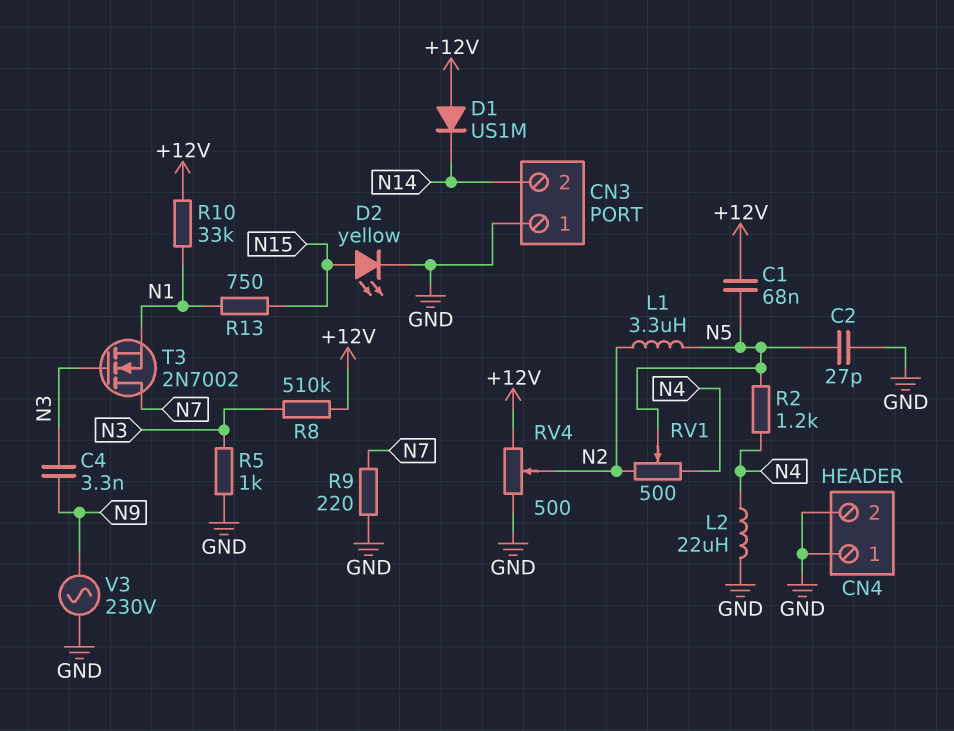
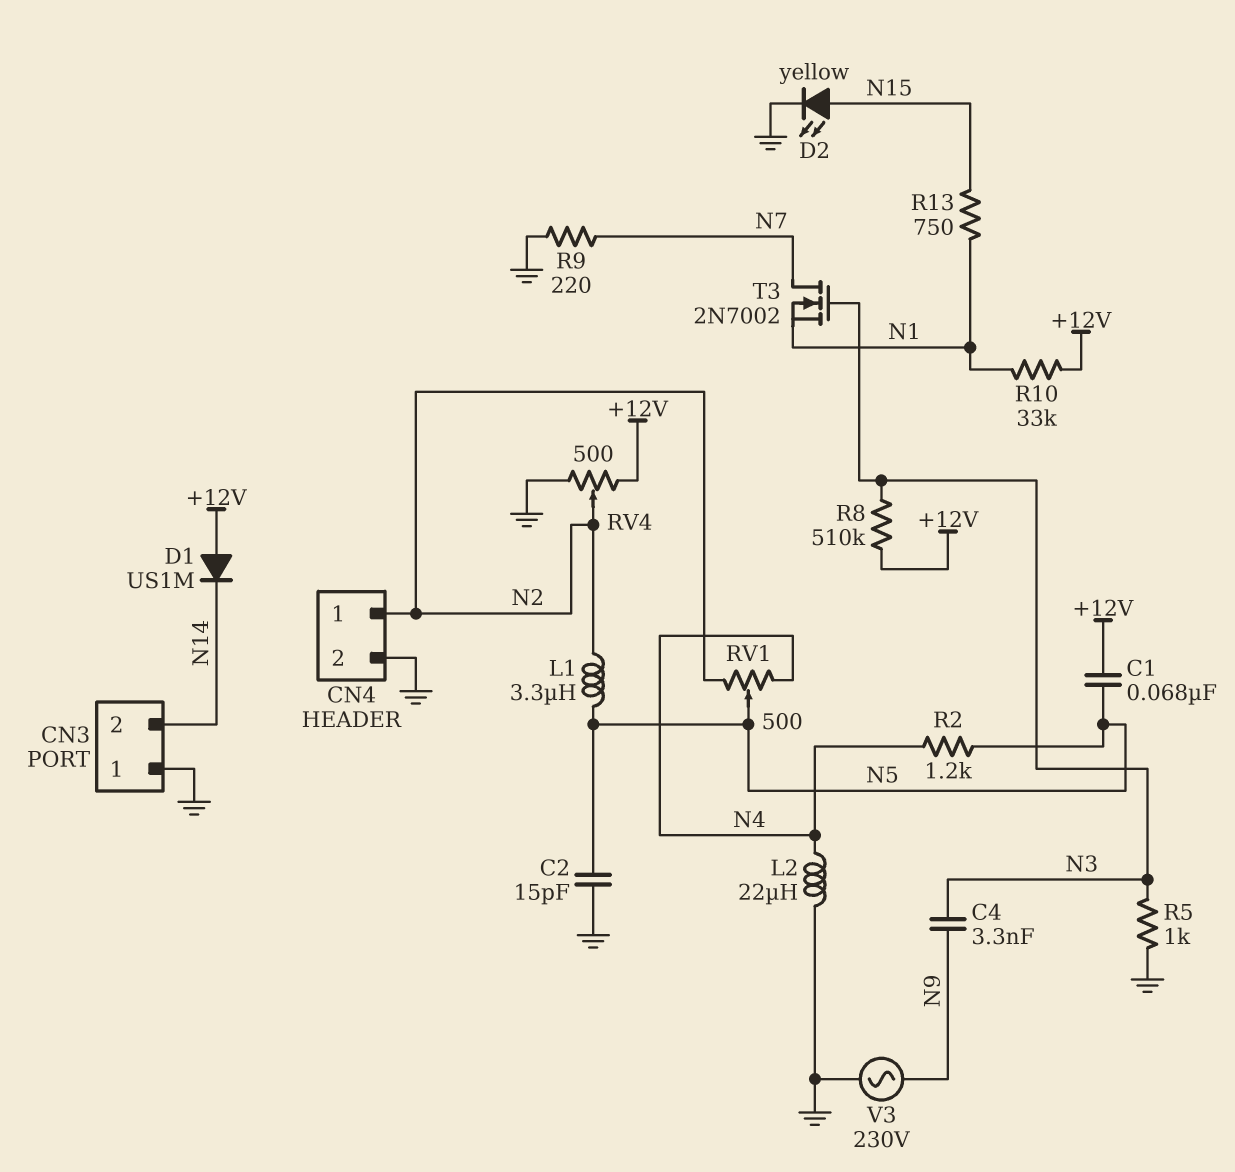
C2: 27pF (GND, N5) -> 15pF (GND, N5)
CN4 pin 1: GND -> N2

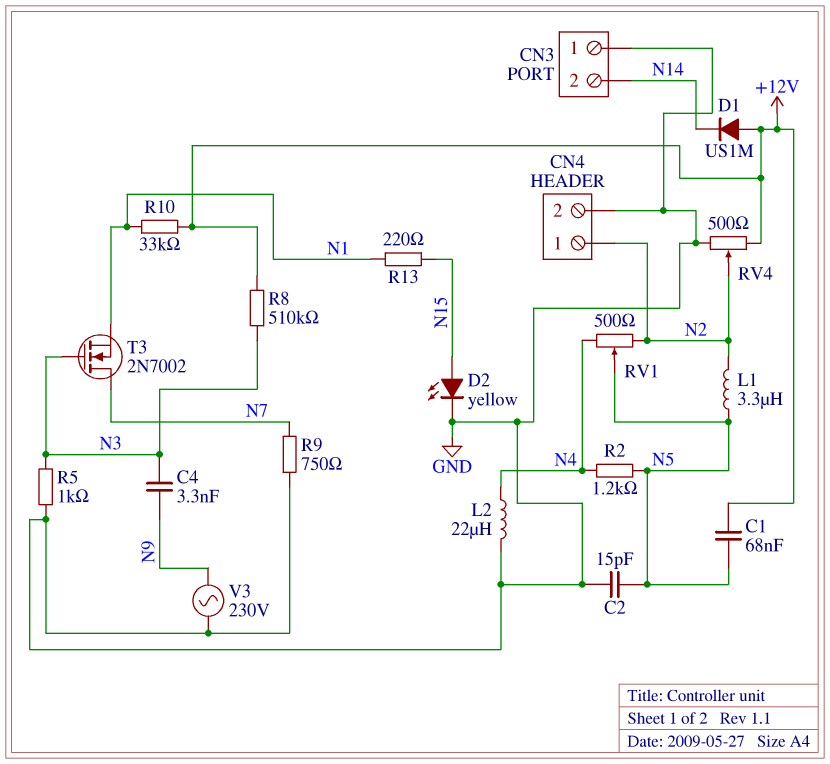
R9: 220 (GND, N7) -> 750 (GND, N7)
R13: 750 (N1, N15) -> 220 (N1, N15)

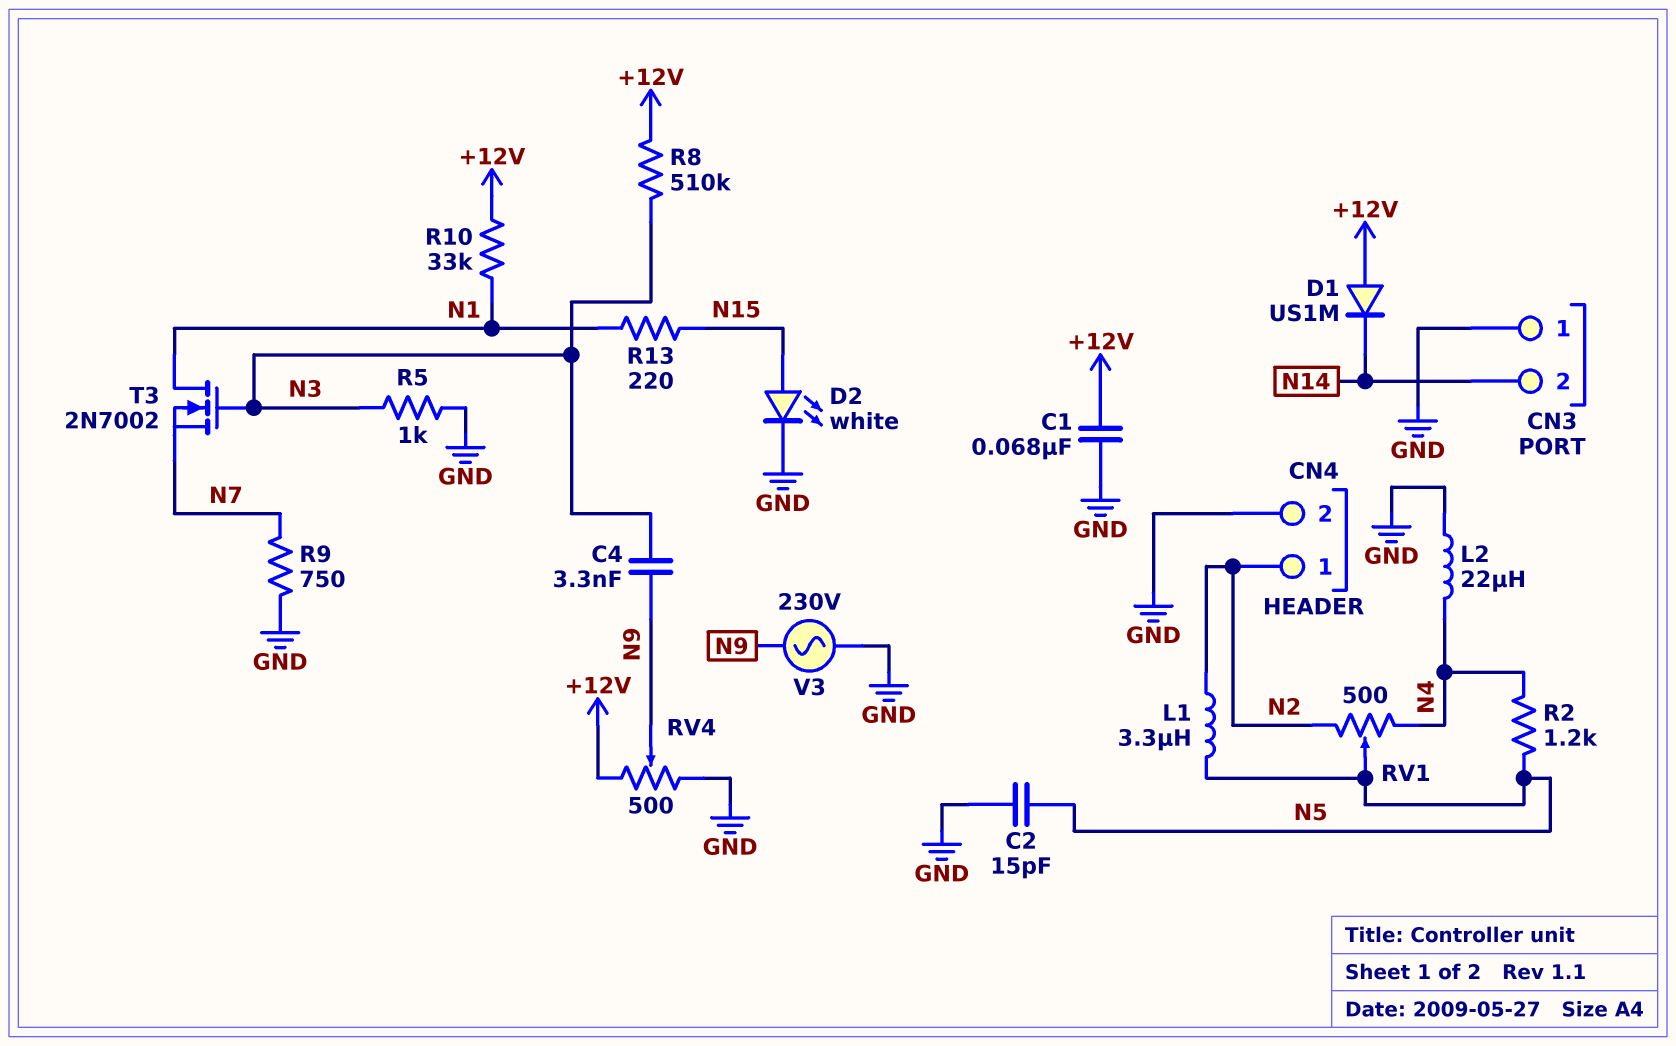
C1: 68nF (+12V, N5) -> 68nF (+12V, GND)
D2: LED yellow (A N15, K GND) -> LED white (A N15, K GND)
RV4: 500 (+12V, GND, wiper N2) -> 500 (+12V, GND, wiper N9)
T3: NMOS 2N7002 (G N3, D N7, S N1) -> NMOS 2N7002 (G N3, D N1, S N7)

